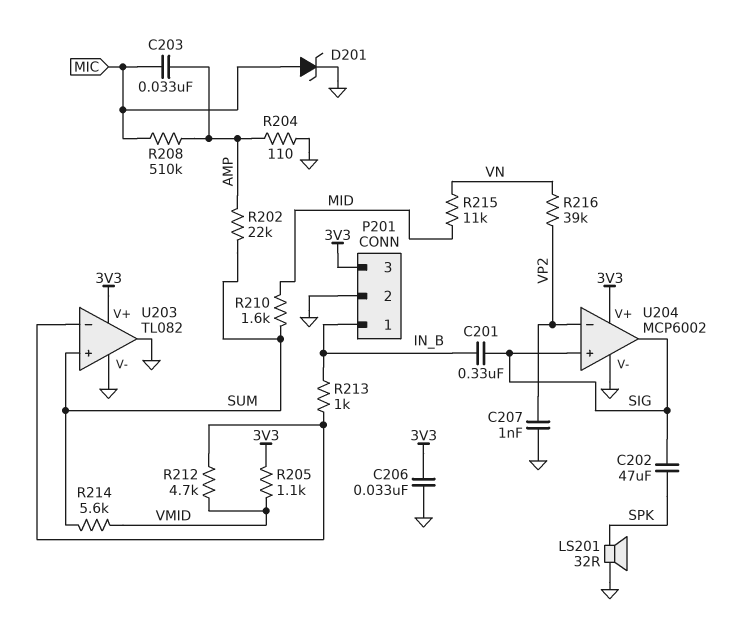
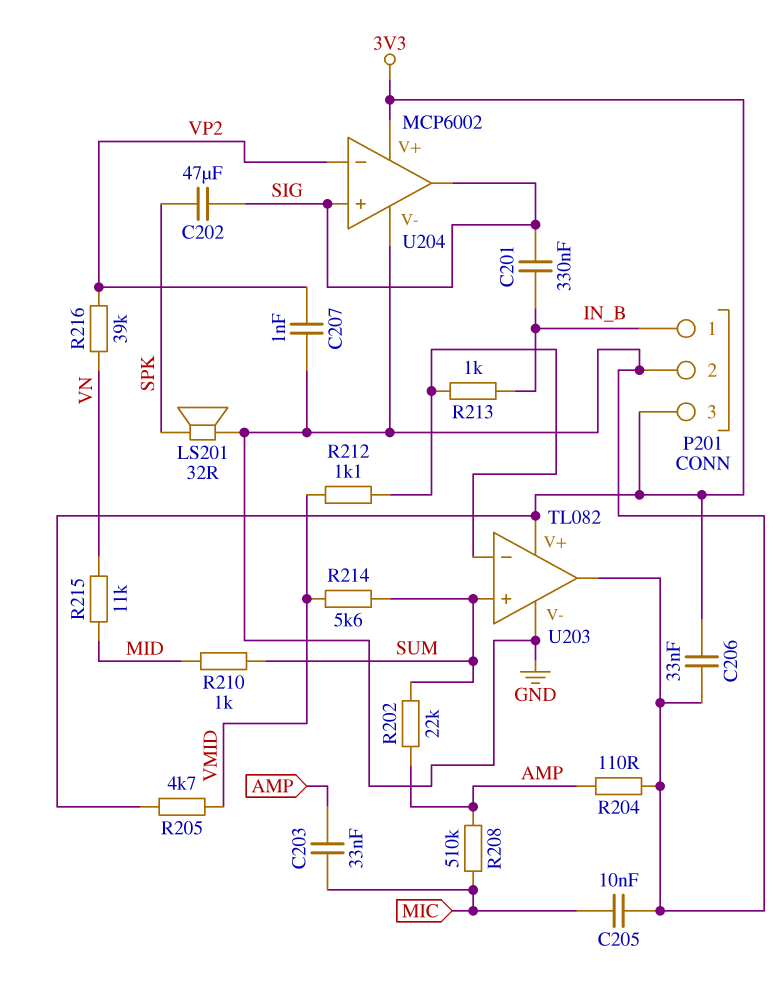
C205: none -> 10nF (GND, MIC)
D201: zener (A MIC, K GND) -> none
R205: 1.1k (3V3, VMID) -> 4.7k (3V3, VMID)
R210: 1.6k (MID, SUM) -> 1k (MID, SUM)
R212: 4.7k (U203/in-, VMID) -> 1.1k (U203/in-, VMID)

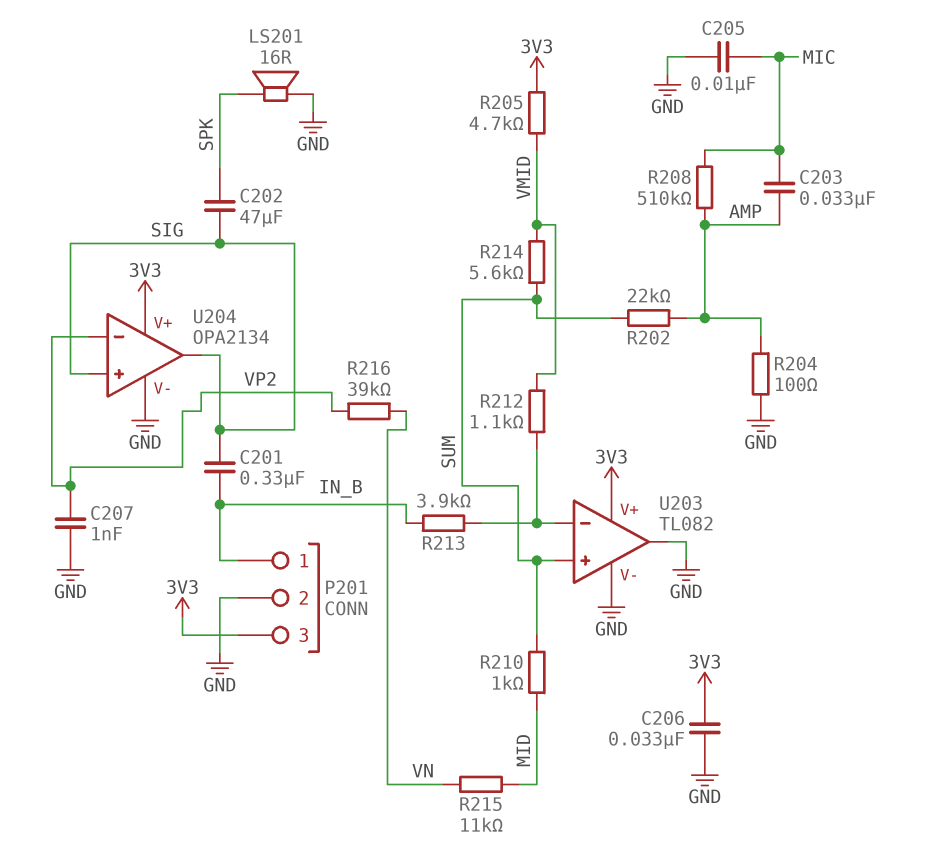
LS201: speaker 32R (GND, SPK) -> speaker 16R (GND, SPK)
R204: 110 (AMP, GND) -> 100 (AMP, GND)
R213: 1k (IN_B, U203/in-) -> 3.9k (IN_B, U203/in-)
U204: MCP6002 -> OPA2134

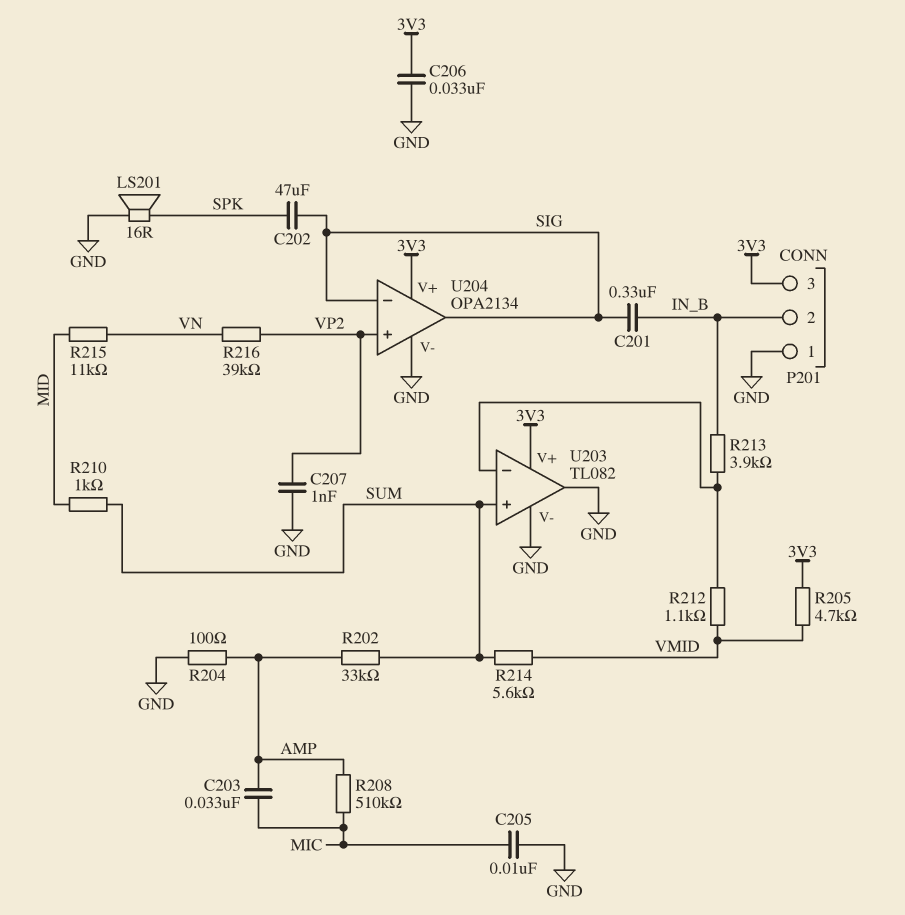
P201 pin 1: IN_B -> GND
P201 pin 2: GND -> IN_B
R202: 22k (AMP, SUM) -> 33k (AMP, SUM)
U204 pin in+: SIG -> VP2
U204 pin in-: VP2 -> SIG

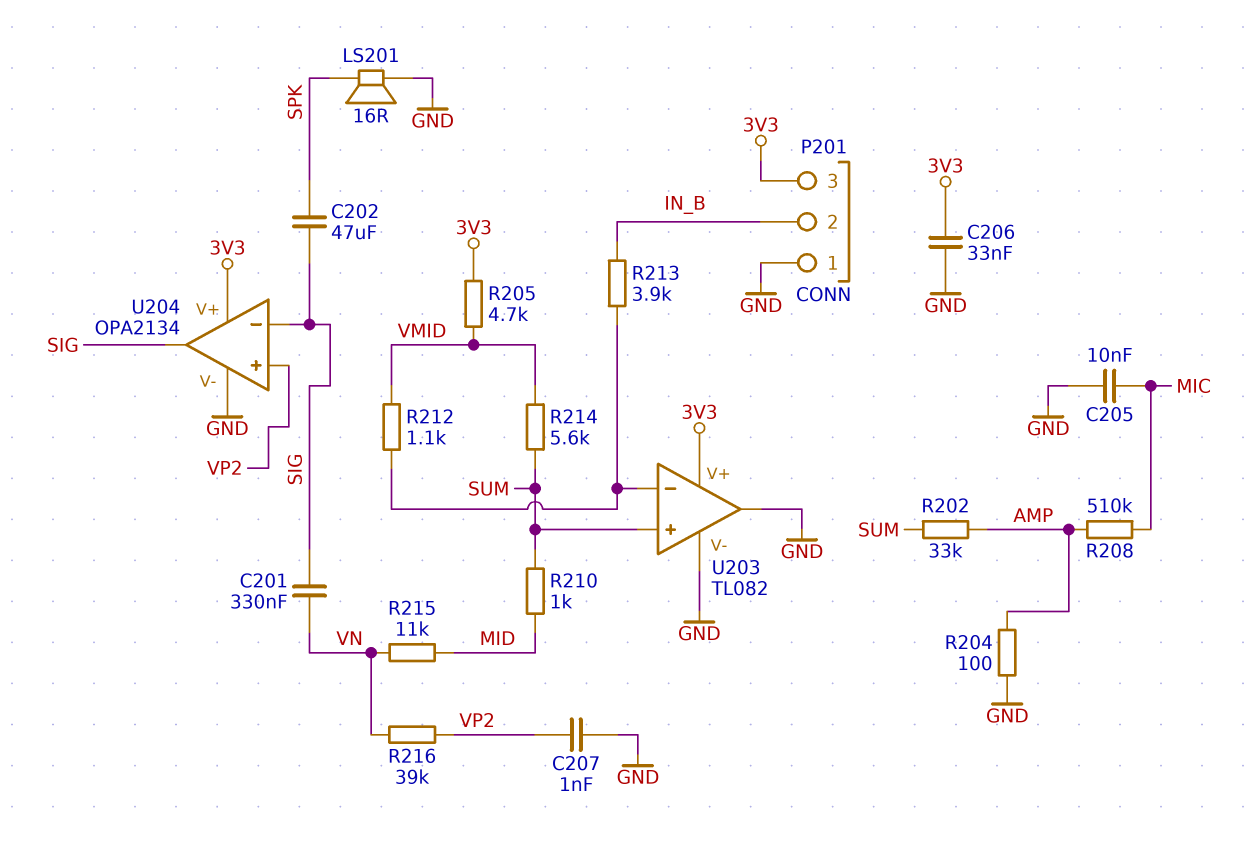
C201: 330nF (IN_B, SIG) -> 330nF (SIG, VN)
C203: 33nF (AMP, MIC) -> none

